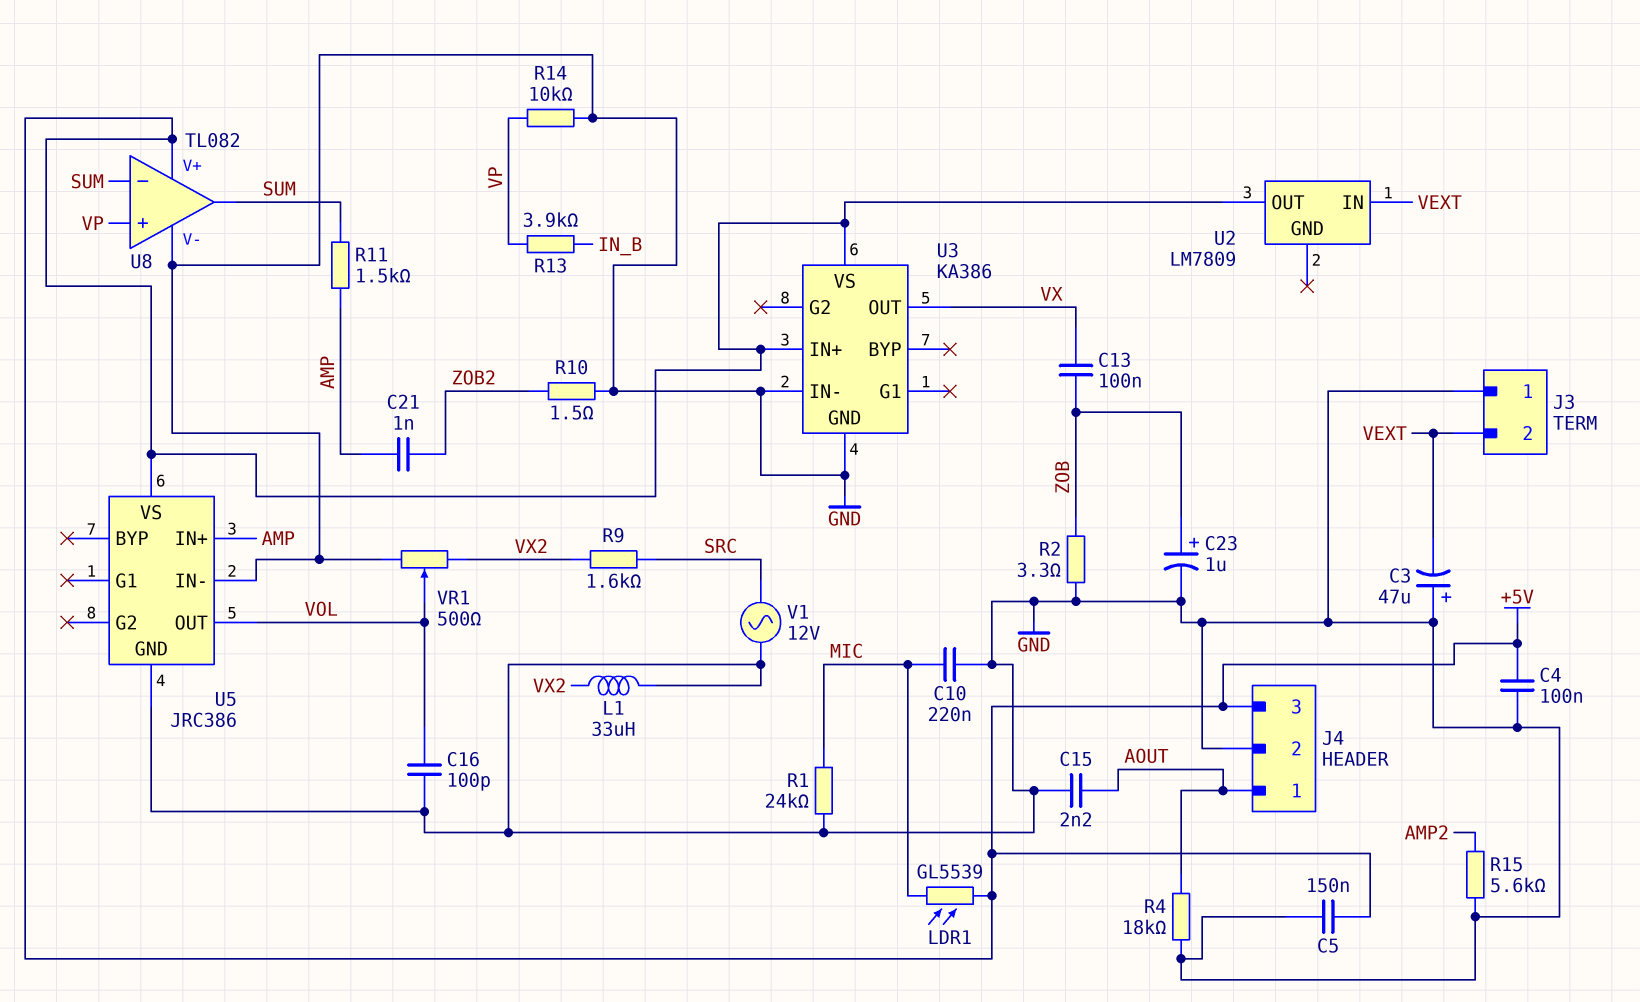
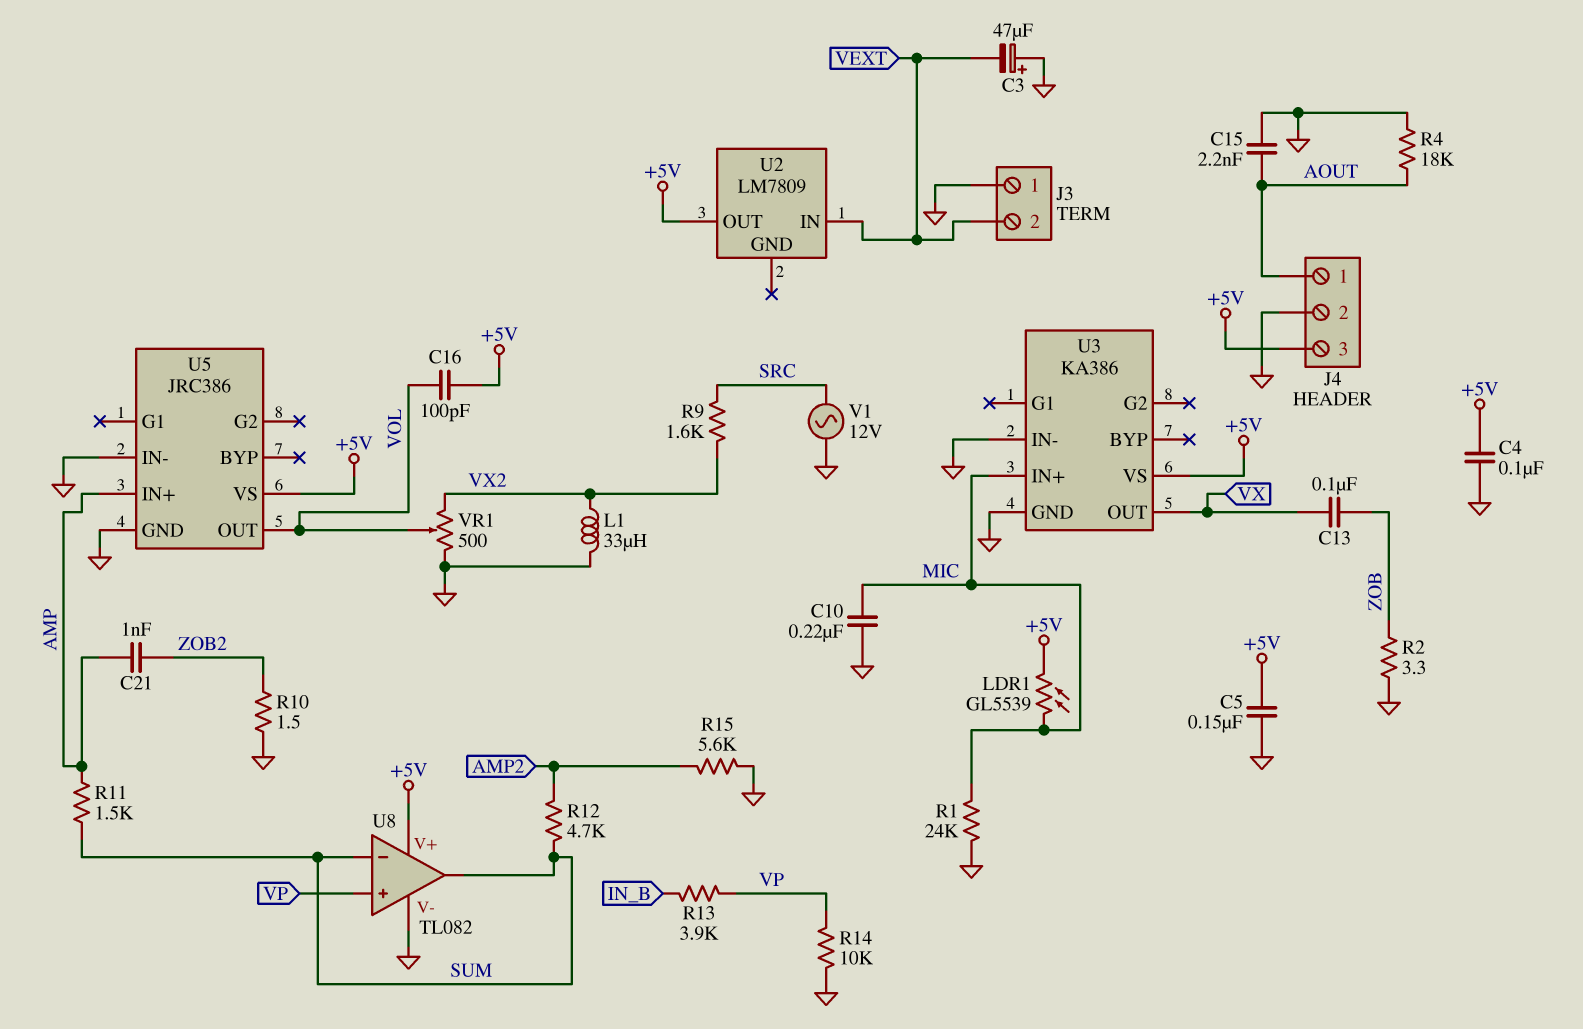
C16: 100pF (GND, VOL) -> 100pF (+5V, VOL)
C23: 1uF (plus ZOB, minus GND) -> none
R12: none -> 4.7k (AMP2, SUM)
U3 pin IN+: +5V -> MIC

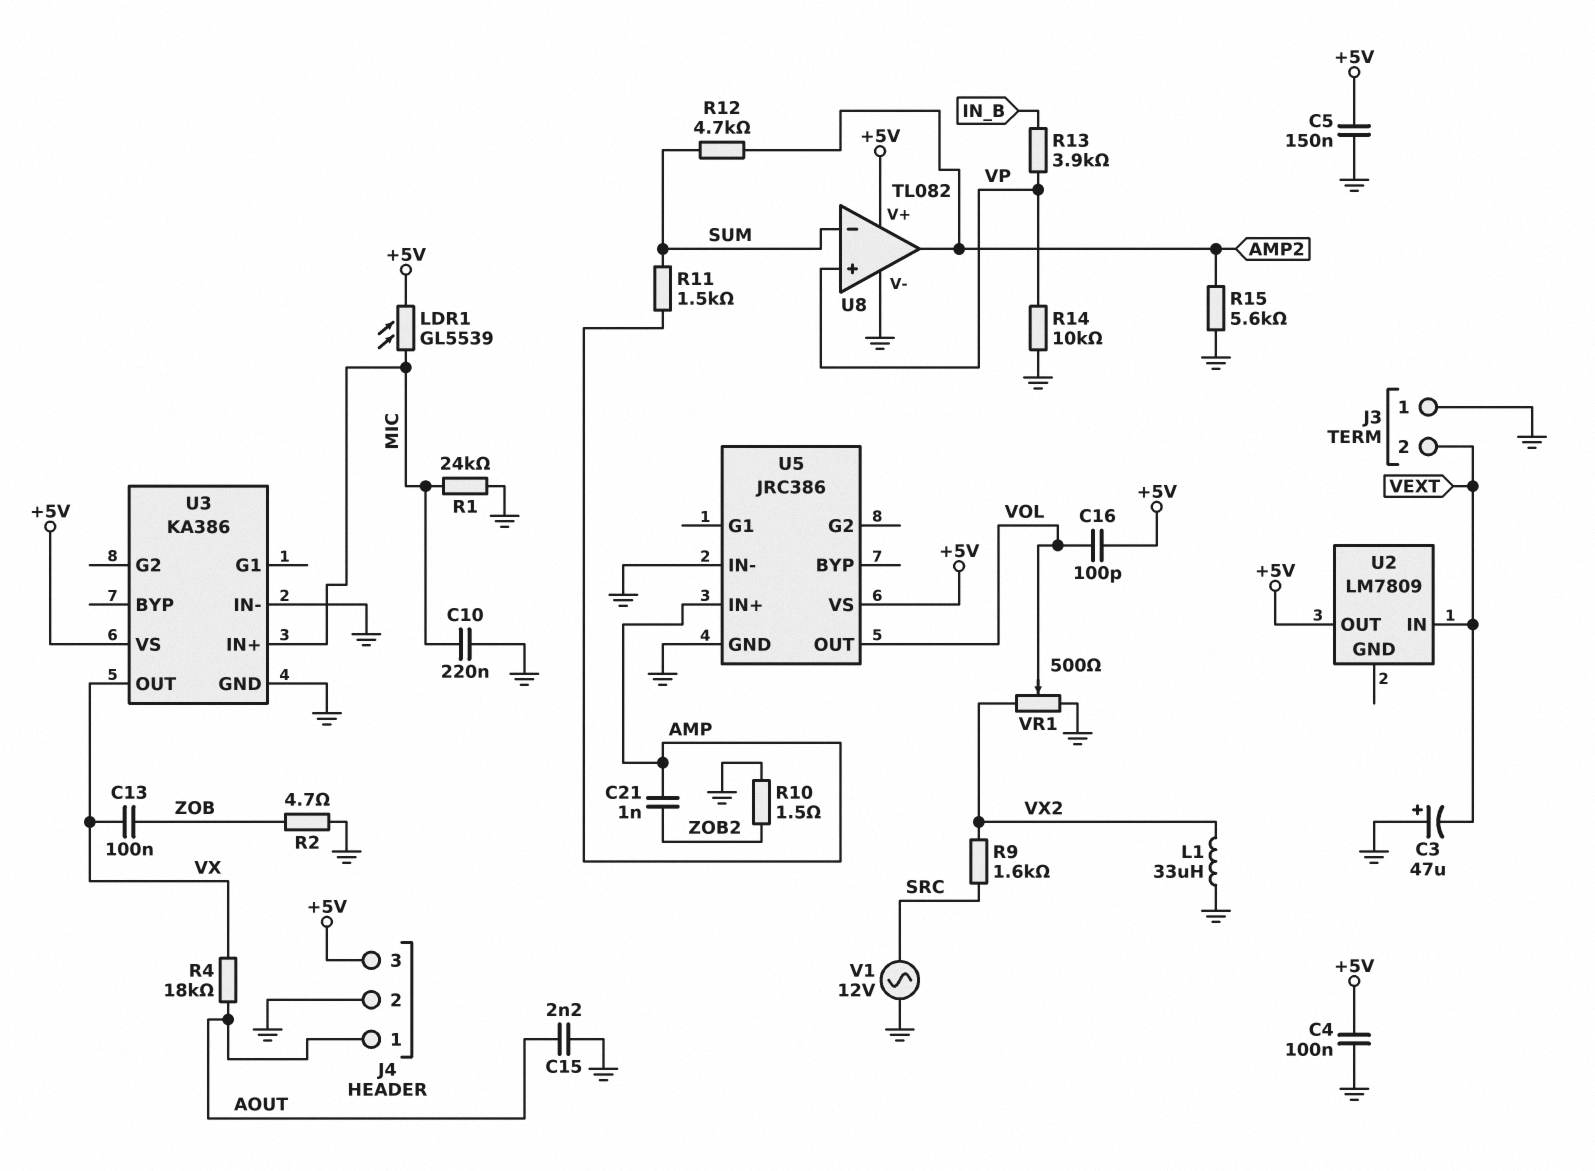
R2: 3.3 (GND, ZOB) -> 4.7 (GND, ZOB)
R4: 18k (AOUT, GND) -> 18k (AOUT, VX)
U8 pin out: SUM -> AMP2

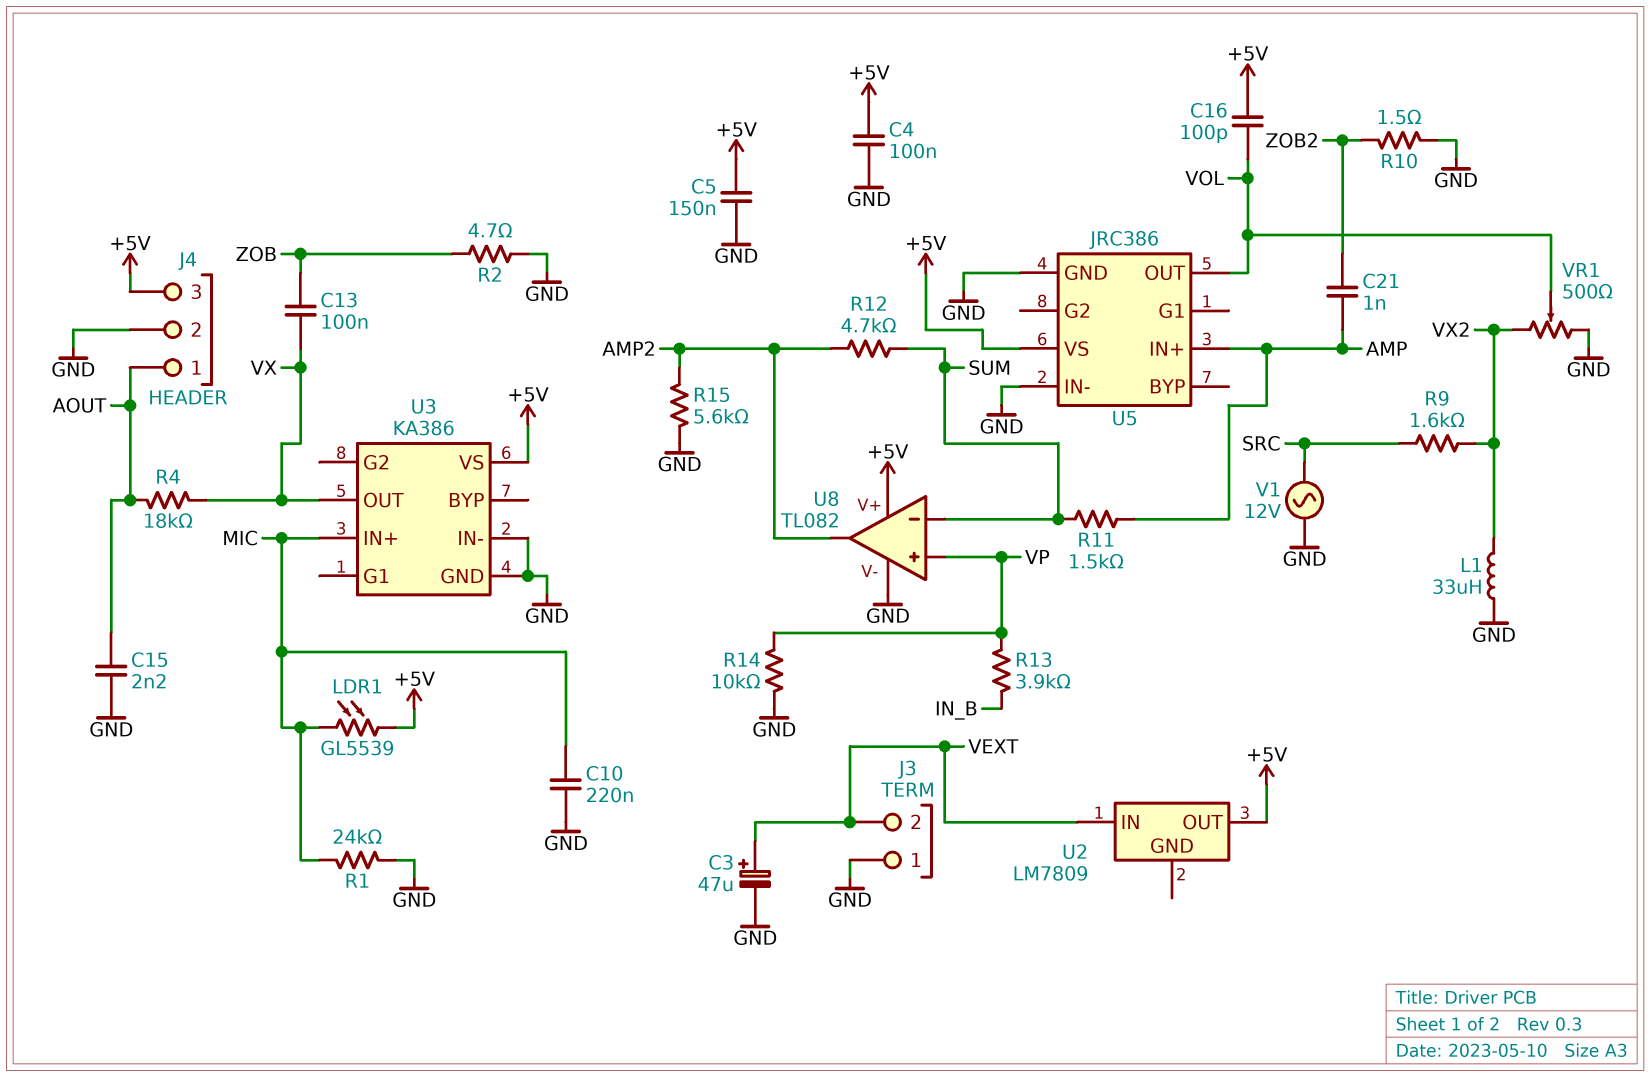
C3: 47uF (plus GND, minus VEXT) -> 47uF (plus VEXT, minus GND)

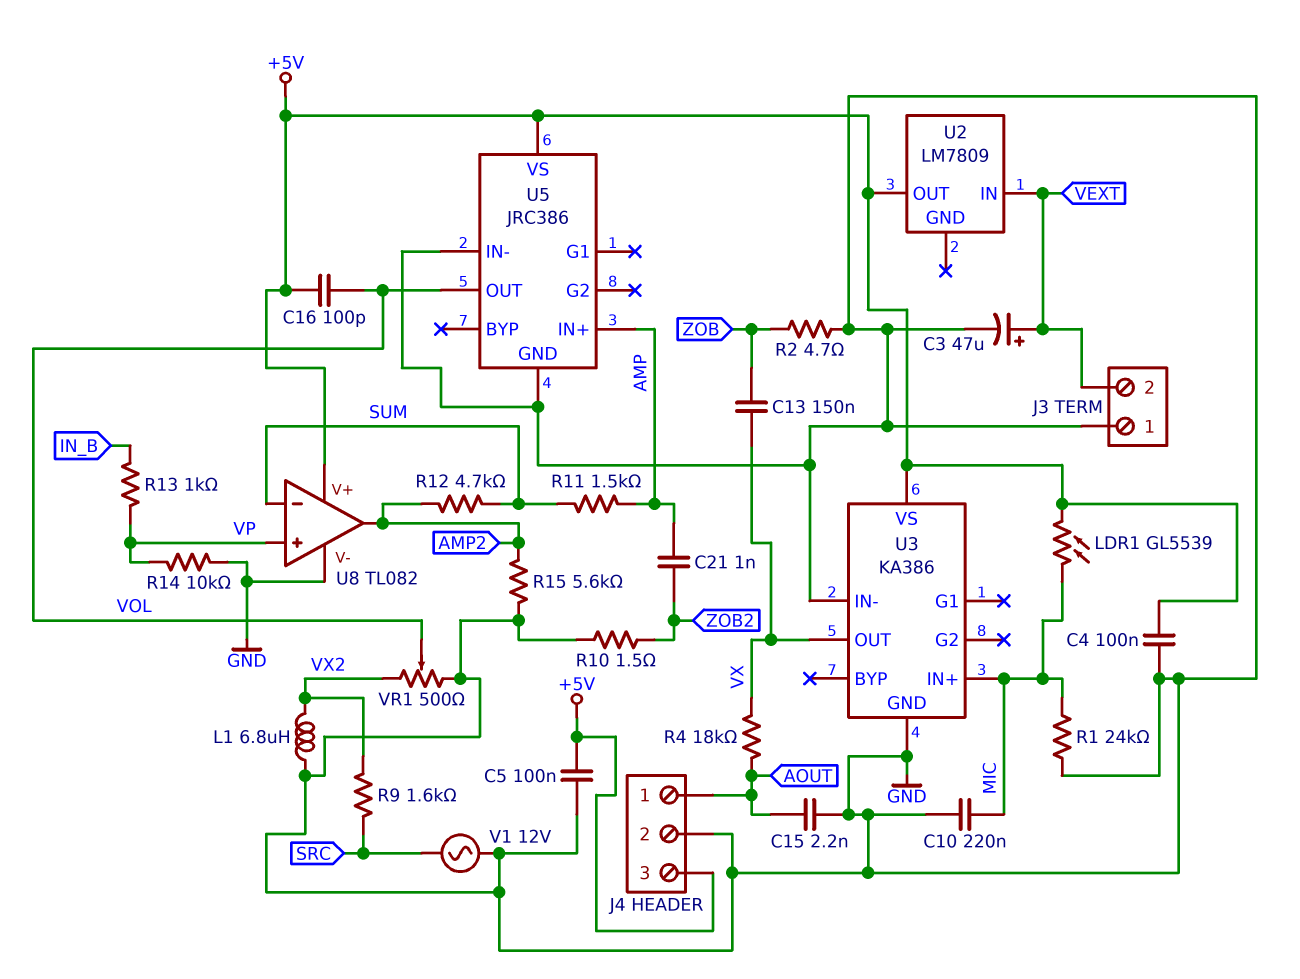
C5: 150nF (+5V, GND) -> 100nF (+5V, GND)
C13: 100nF (VX, ZOB) -> 150nF (VX, ZOB)
L1: 33uH (GND, VX2) -> 6.8uH (GND, VX2)
R13: 3.9k (IN_B, VP) -> 1k (IN_B, VP)

